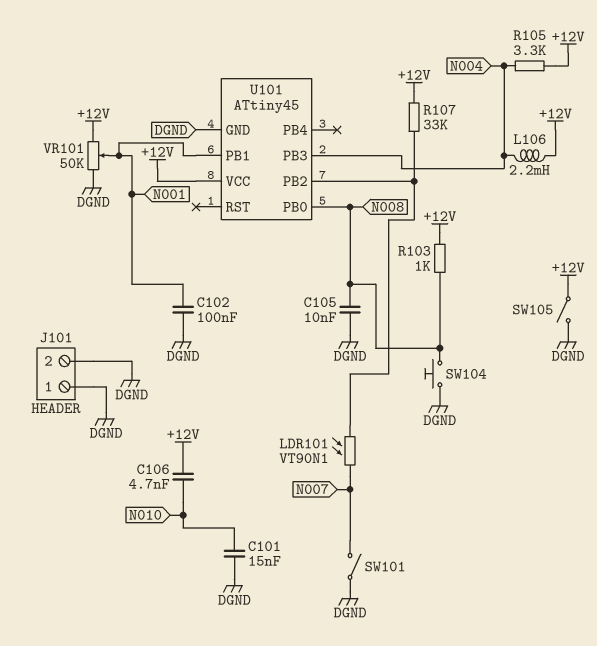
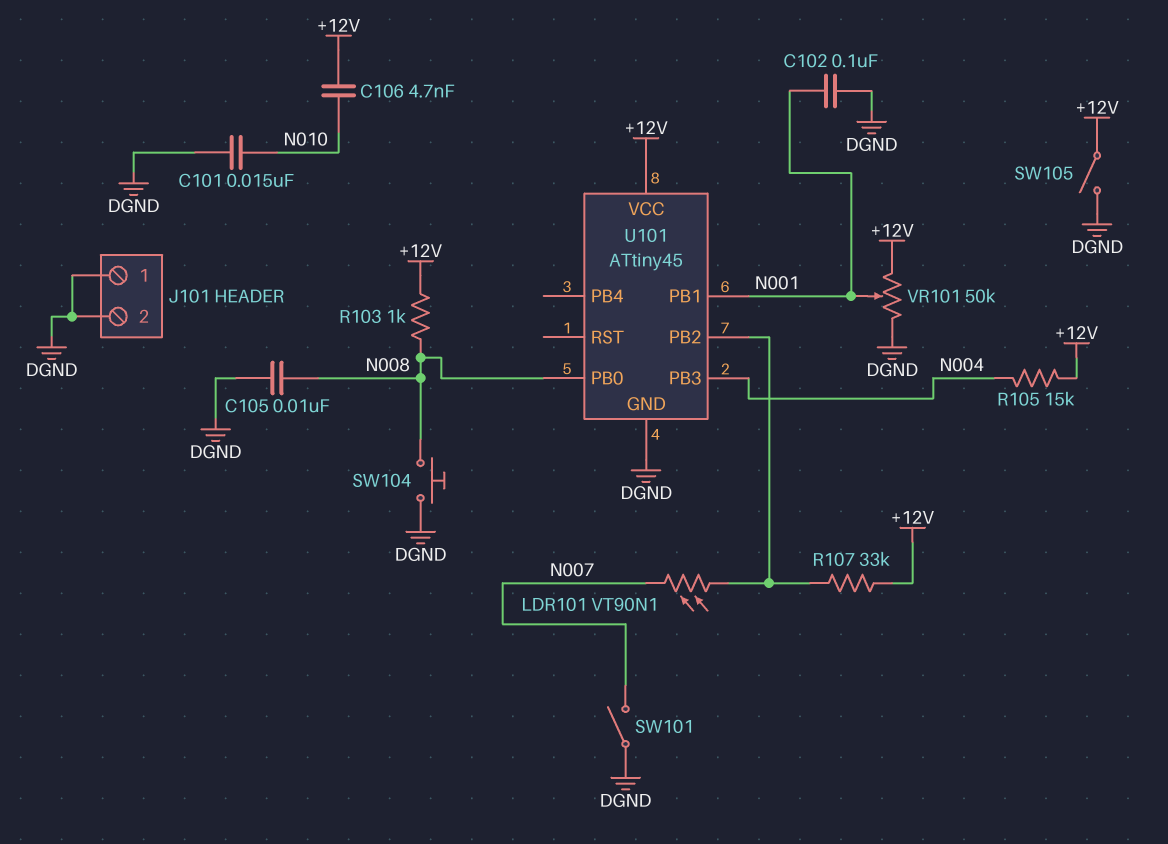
L106: 2.2mH (+12V, N004) -> none
R105: 3.3k (+12V, N004) -> 15k (+12V, N004)

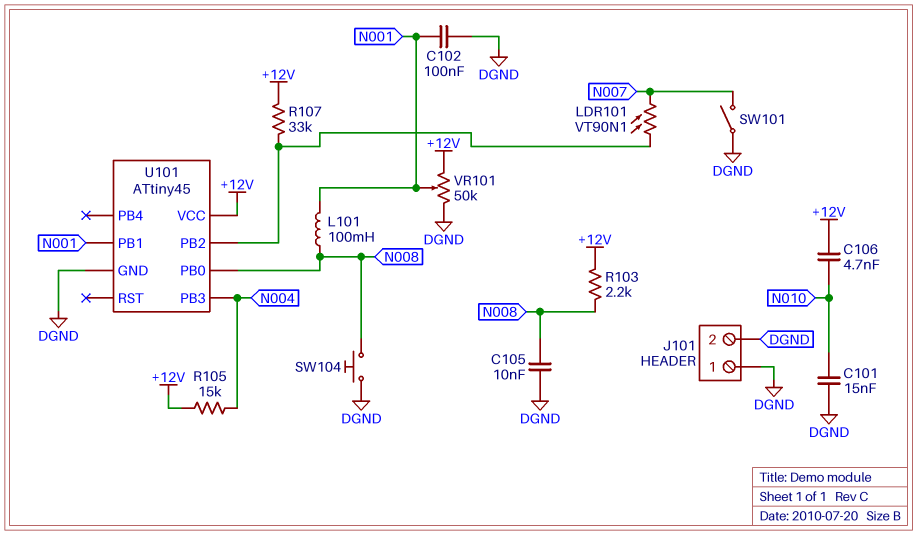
L101: none -> 100mH (N001, N008)
R103: 1k (+12V, N008) -> 2.2k (+12V, N008)
SW105: switch (+12V, DGND) -> none

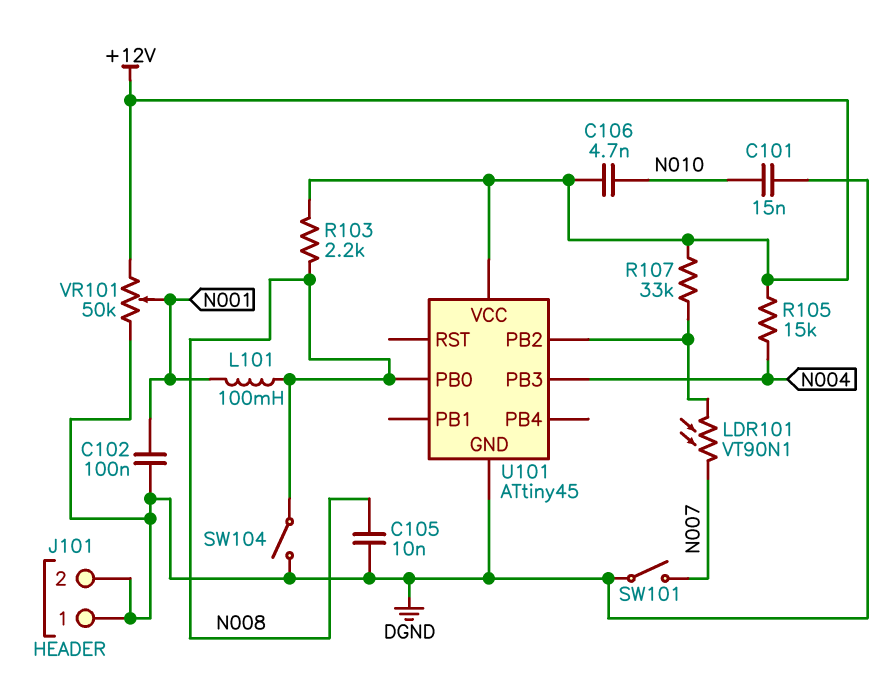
SW104: button (DGND, N008) -> switch (DGND, N008)
U101 pin PB1: N001 -> none

